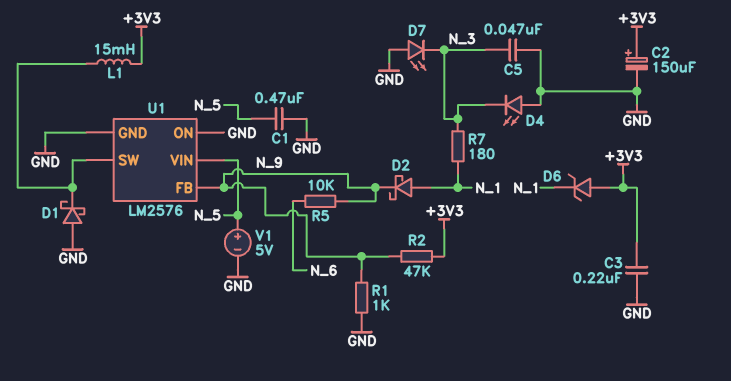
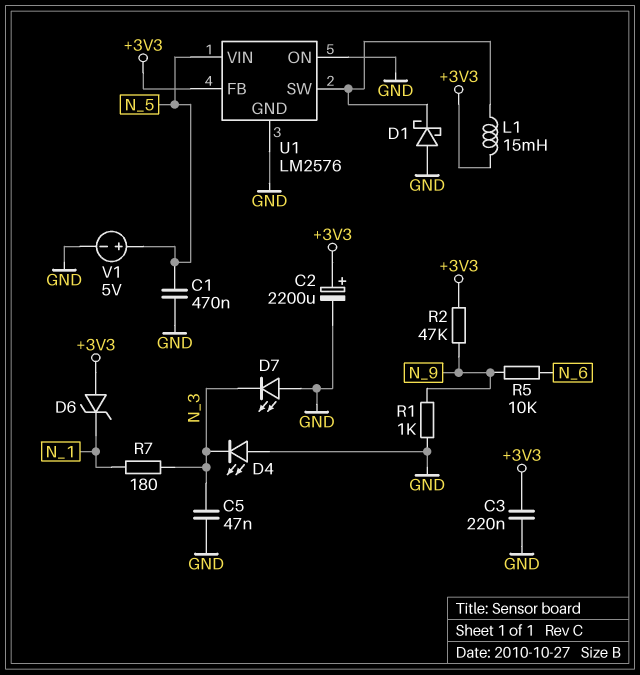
C2: 150uF (plus +3V3, minus GND) -> 2200uF (plus +3V3, minus GND)
D2: schottky (A N_1, K N_9) -> none
U1 pin FB: N_9 -> +3V3

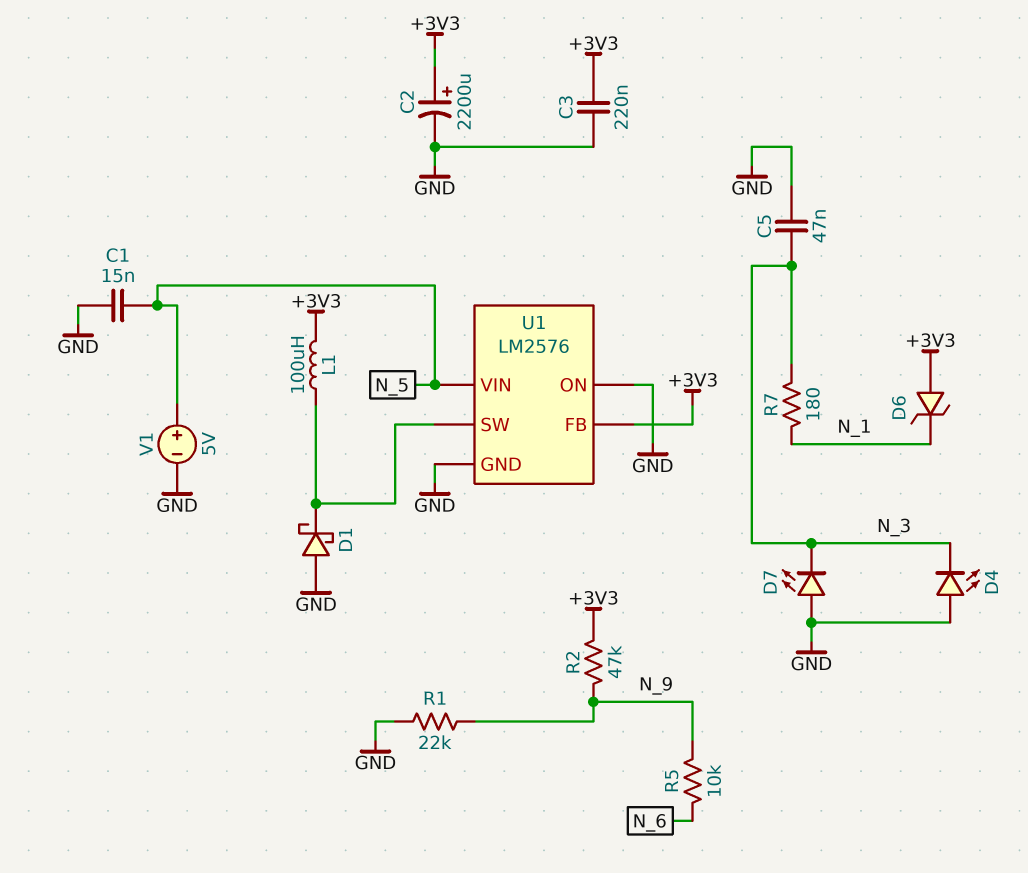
C1: 470nF (GND, N_5) -> 15nF (GND, N_5)
L1: 15mH (+3V3, U1/SW) -> 100uH (+3V3, U1/SW)
R1: 1k (GND, N_9) -> 22k (GND, N_9)

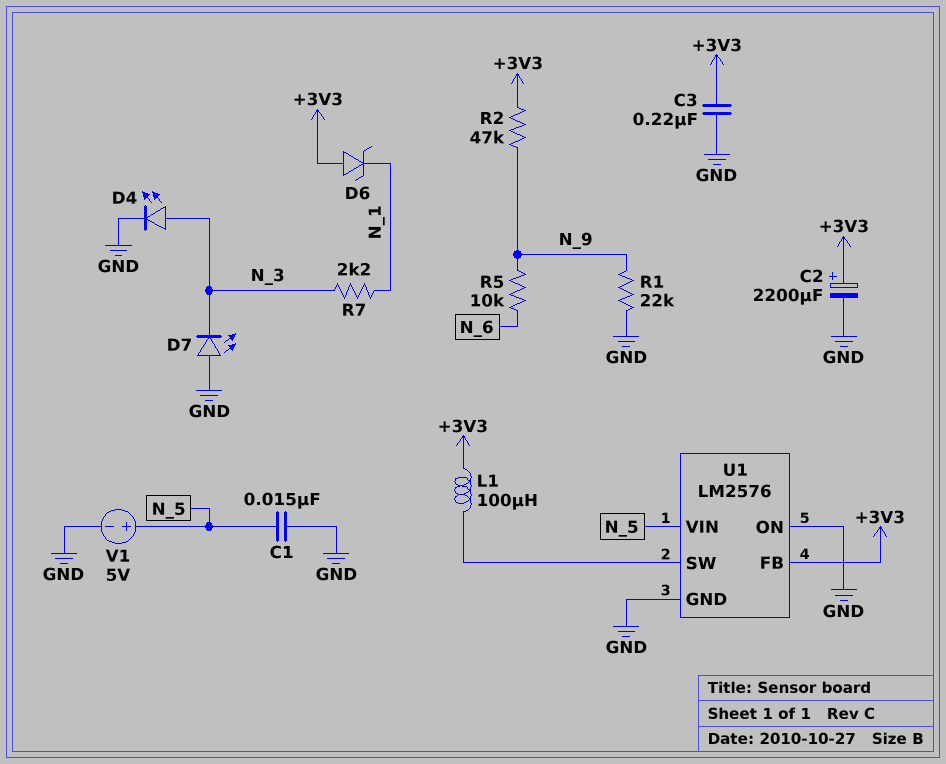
C5: 47nF (GND, N_3) -> none
D1: schottky (A GND, K U1/SW) -> none
D4: LED (A GND, K N_3) -> LED (A N_3, K GND)
R7: 180 (N_1, N_3) -> 2.2k (N_1, N_3)

